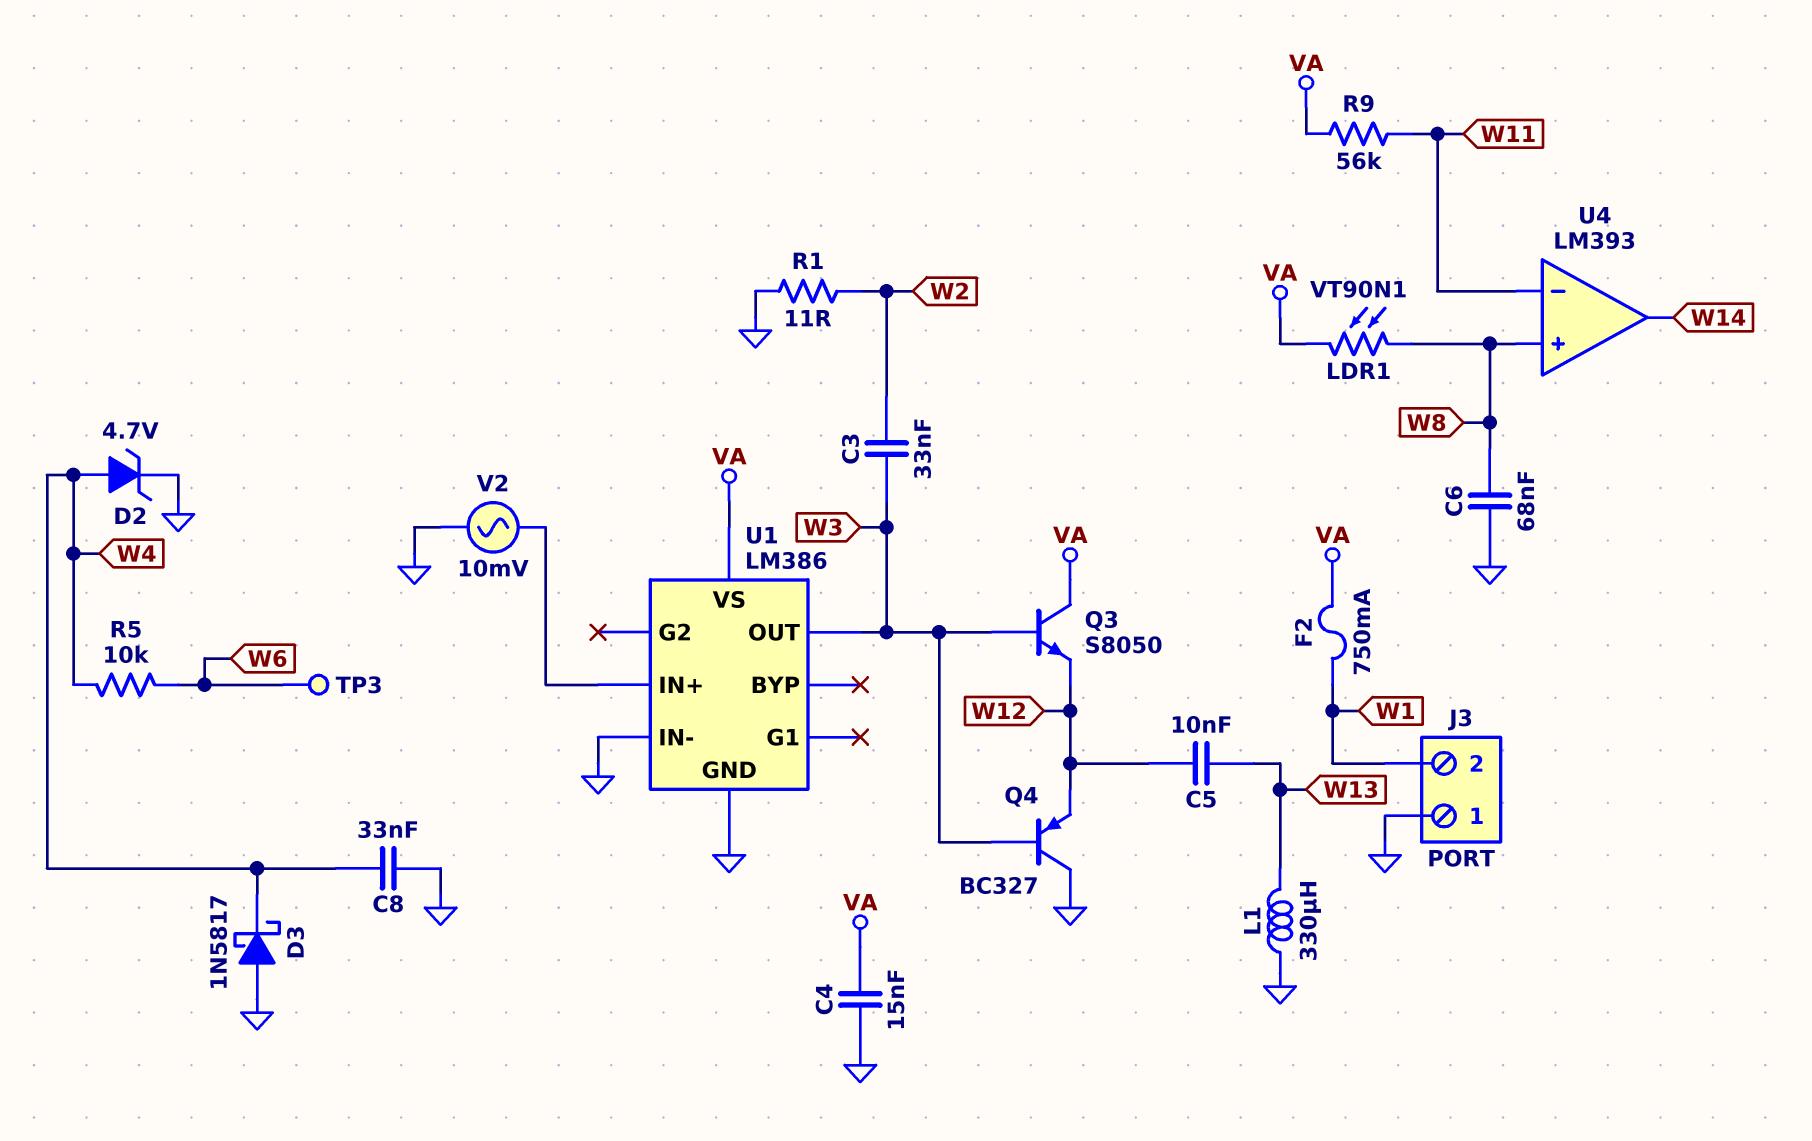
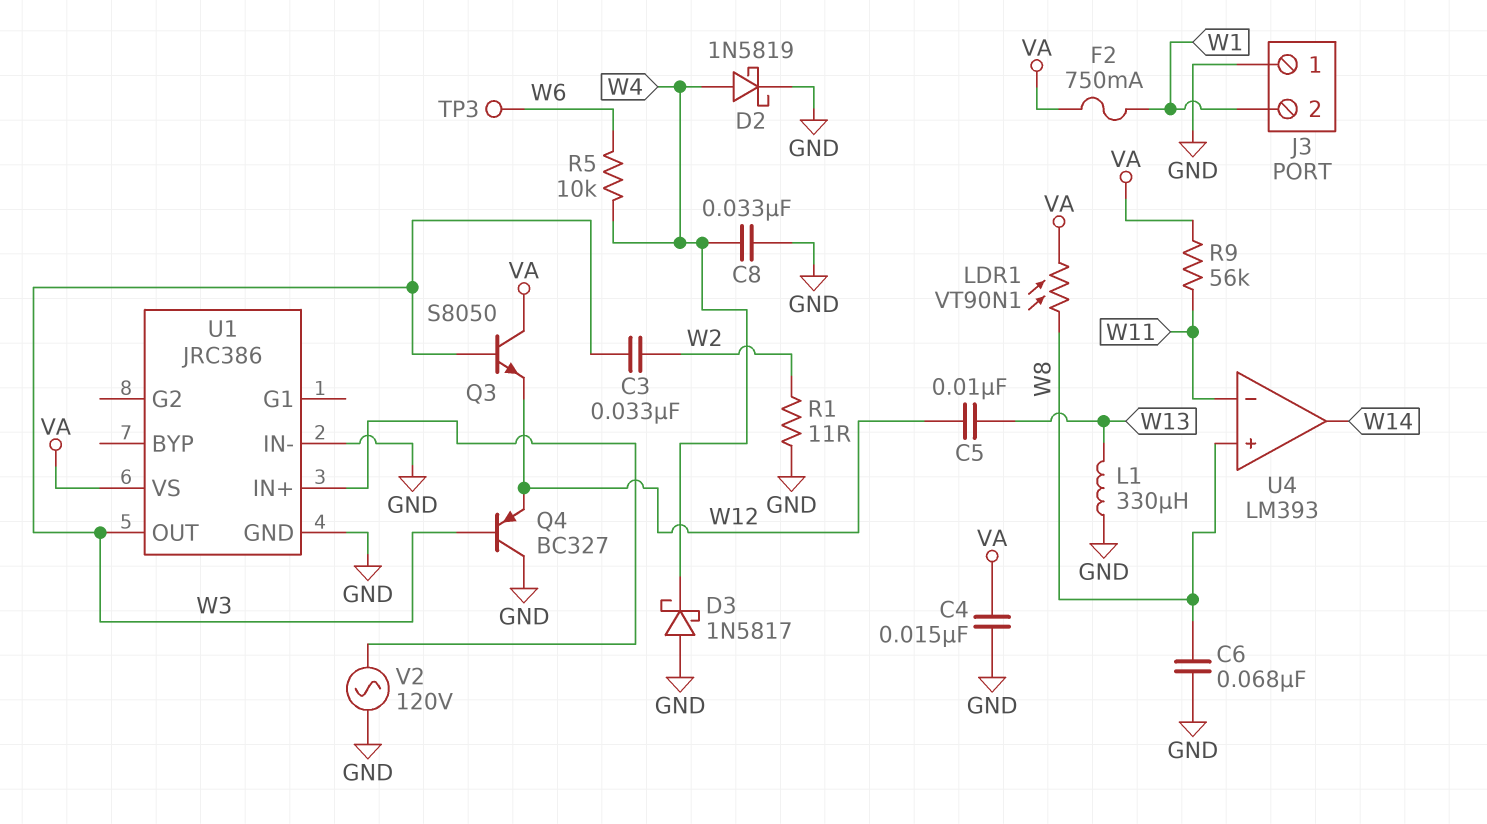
D2: zener 4.7V (A W4, K GND) -> schottky 1N5819 (A W4, K GND)
U1: LM386 -> JRC386
V2: AC 10mV (GND, U1/IN+) -> AC 120V (GND, U1/IN+)

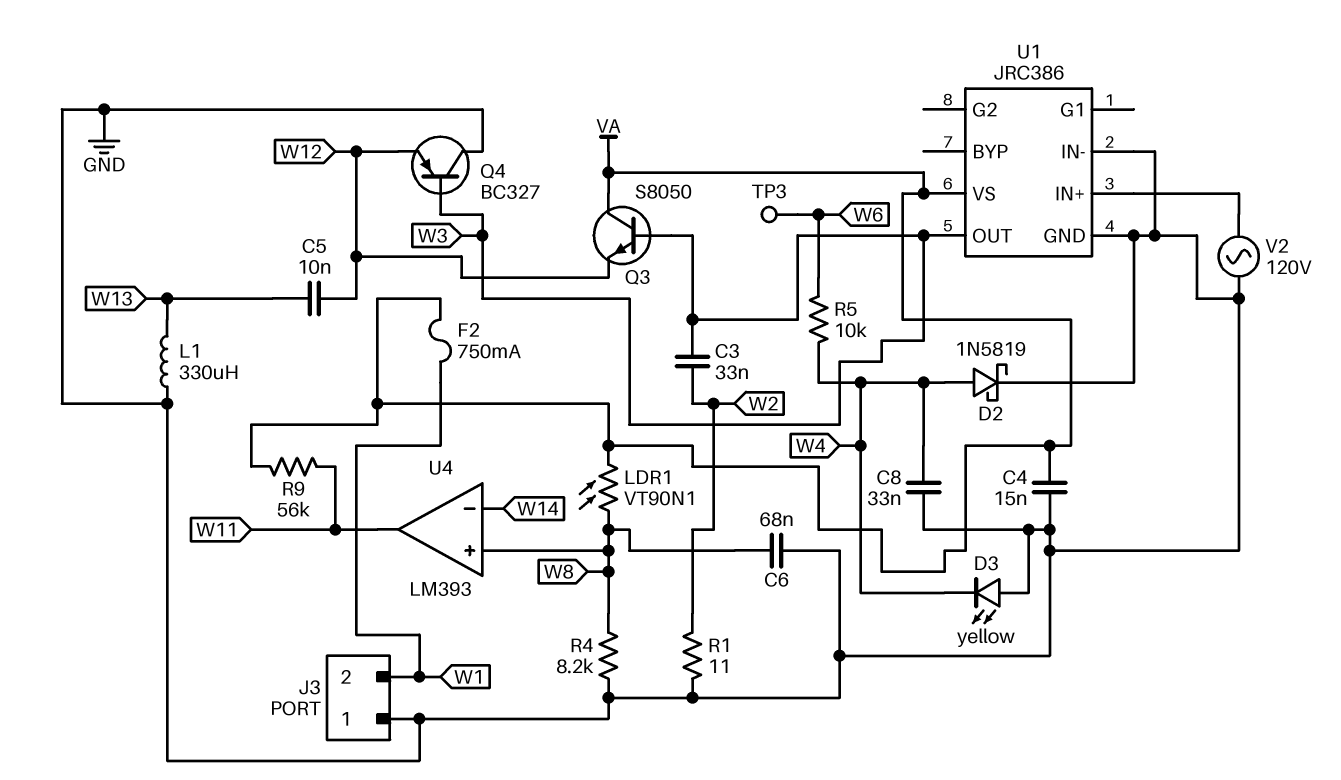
D3: schottky 1N5817 (A GND, K W4) -> LED yellow (A GND, K W4)
R4: none -> 8.2k (GND, W8)
U4 pin in-: W11 -> W14
U4 pin out: W14 -> W11

